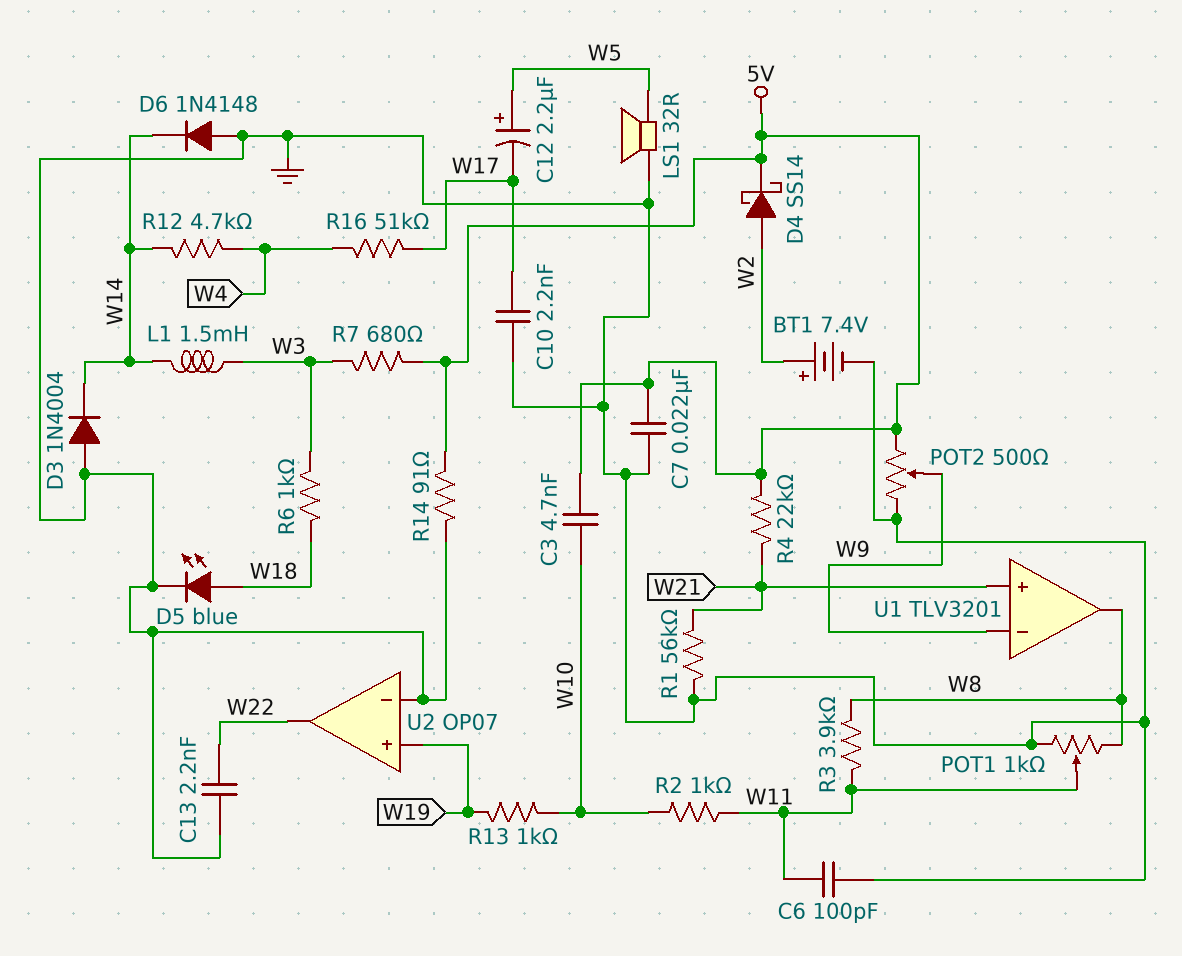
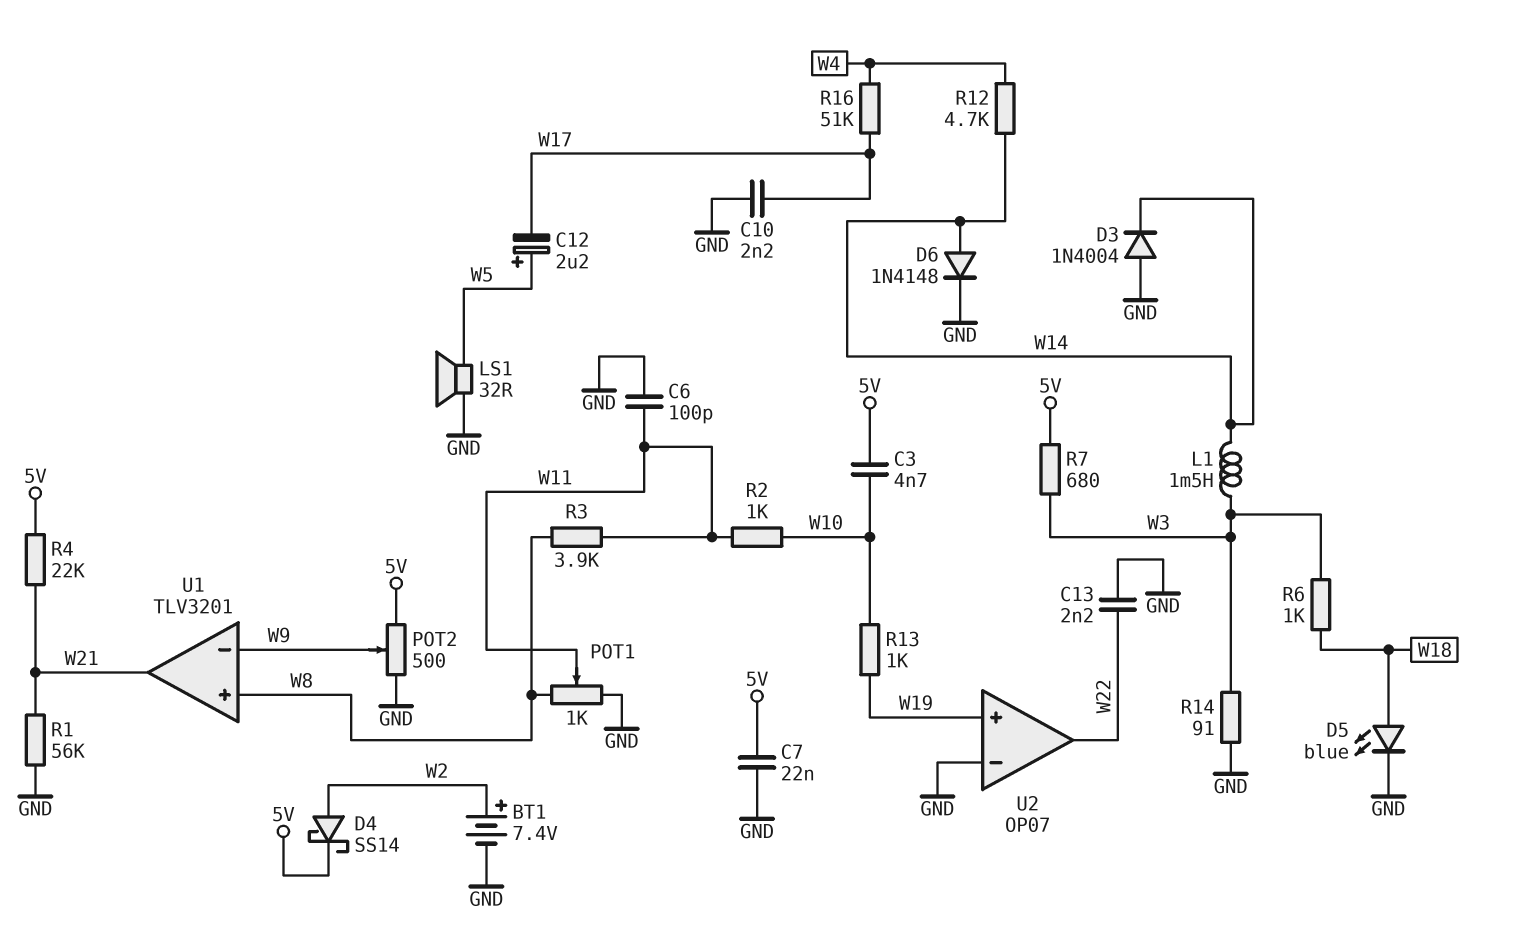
D6: diode 1N4148 (A GND, K W14) -> diode 1N4148 (A W14, K GND)
R14: 91 (5V, GND) -> 91 (GND, W3)
U1 pin in+: W21 -> W8
U1 pin out: W8 -> W21

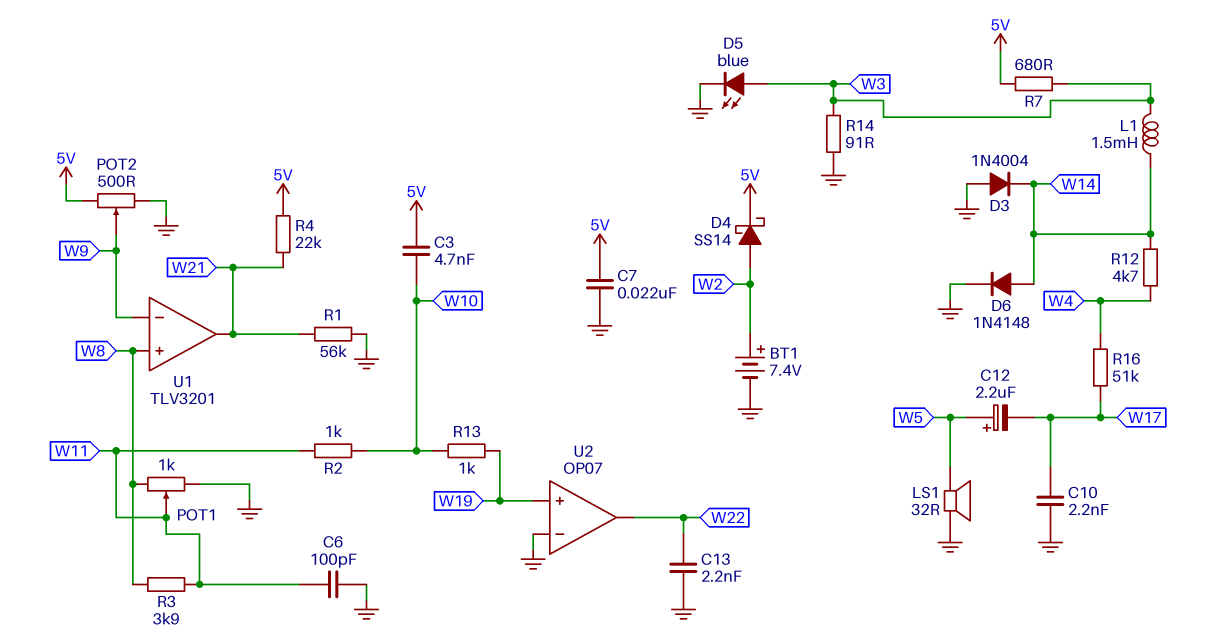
D5: LED blue (A W18, K GND) -> LED blue (A W3, K GND)
R6: 1k (W3, W18) -> none

